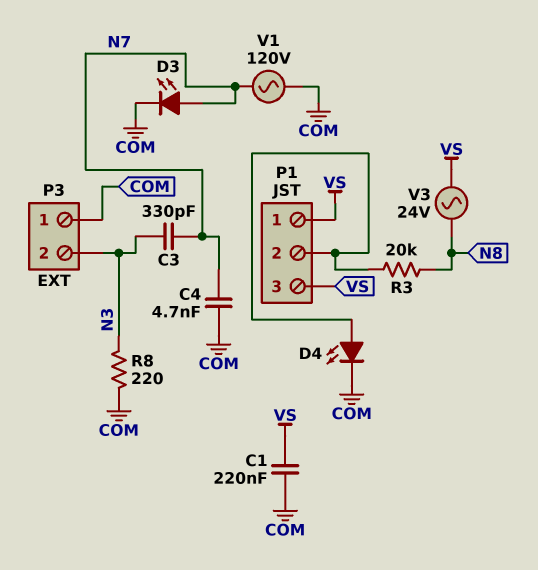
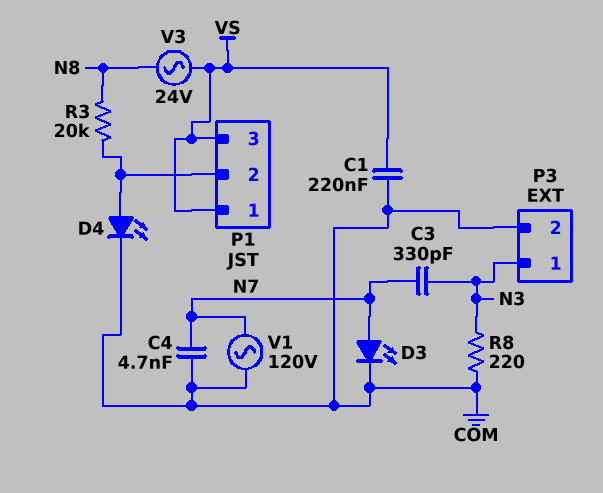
P3 pin 1: COM -> N3
P3 pin 2: N3 -> COM

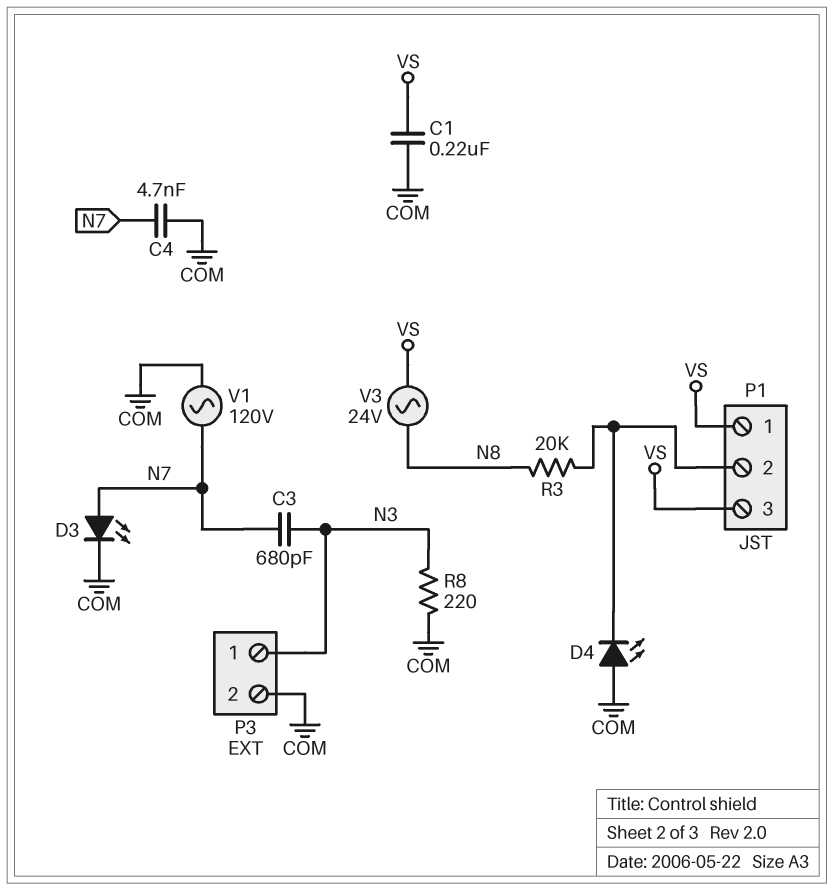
C3: 330pF (N3, N7) -> 680pF (N3, N7)
D4: LED (A P1/2, K COM) -> LED (A COM, K P1/2)

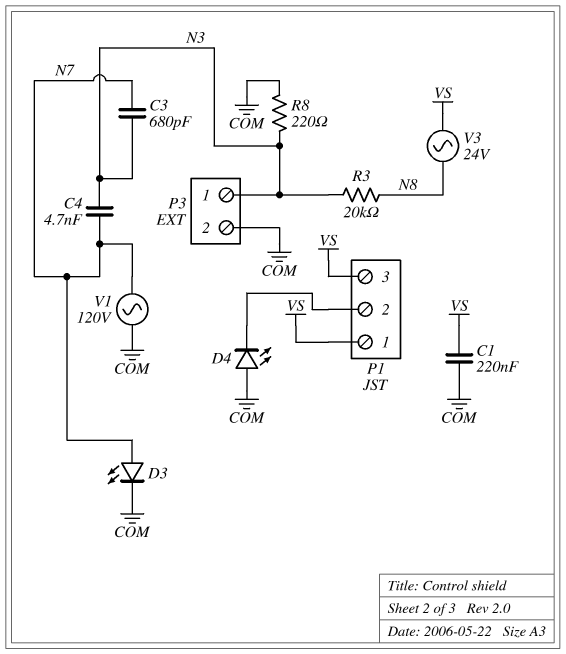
C4: 4.7nF (COM, N7) -> 4.7nF (N3, N7)
R3: 20k (N8, P1/2) -> 20k (N3, N8)

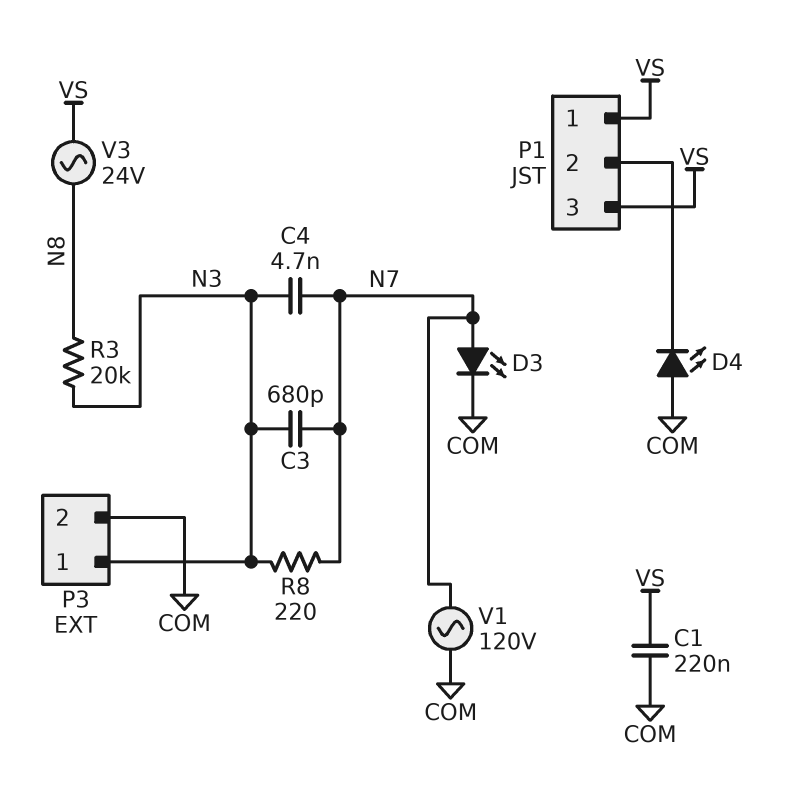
R8: 220 (COM, N3) -> 220 (N3, N7)

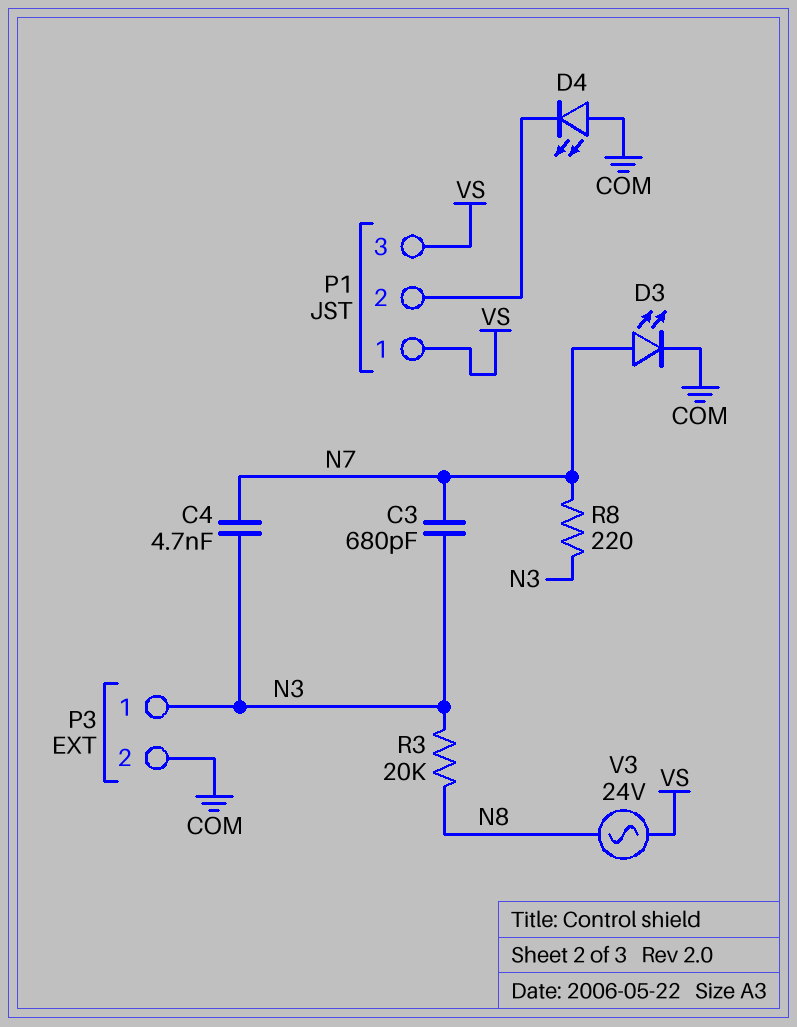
C1: 220nF (COM, VS) -> none
V1: AC 120V (COM, N7) -> none

